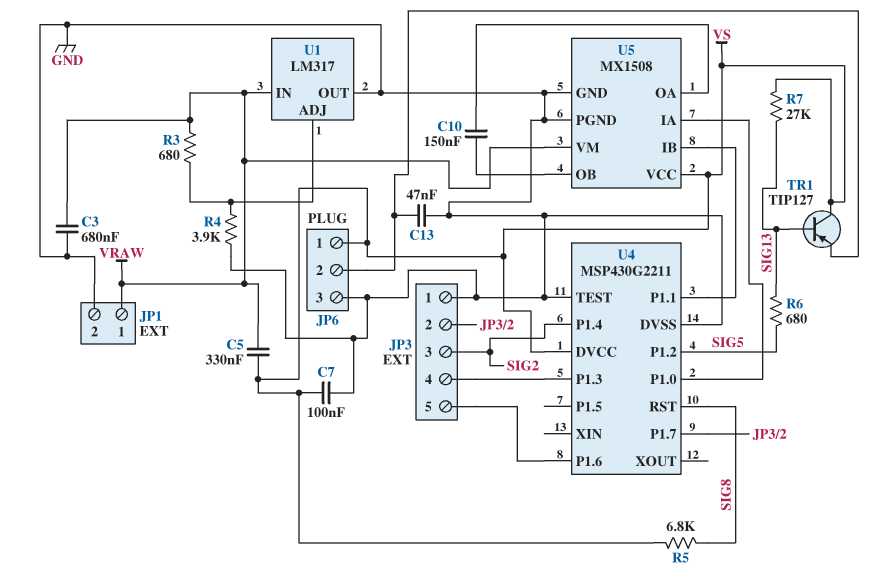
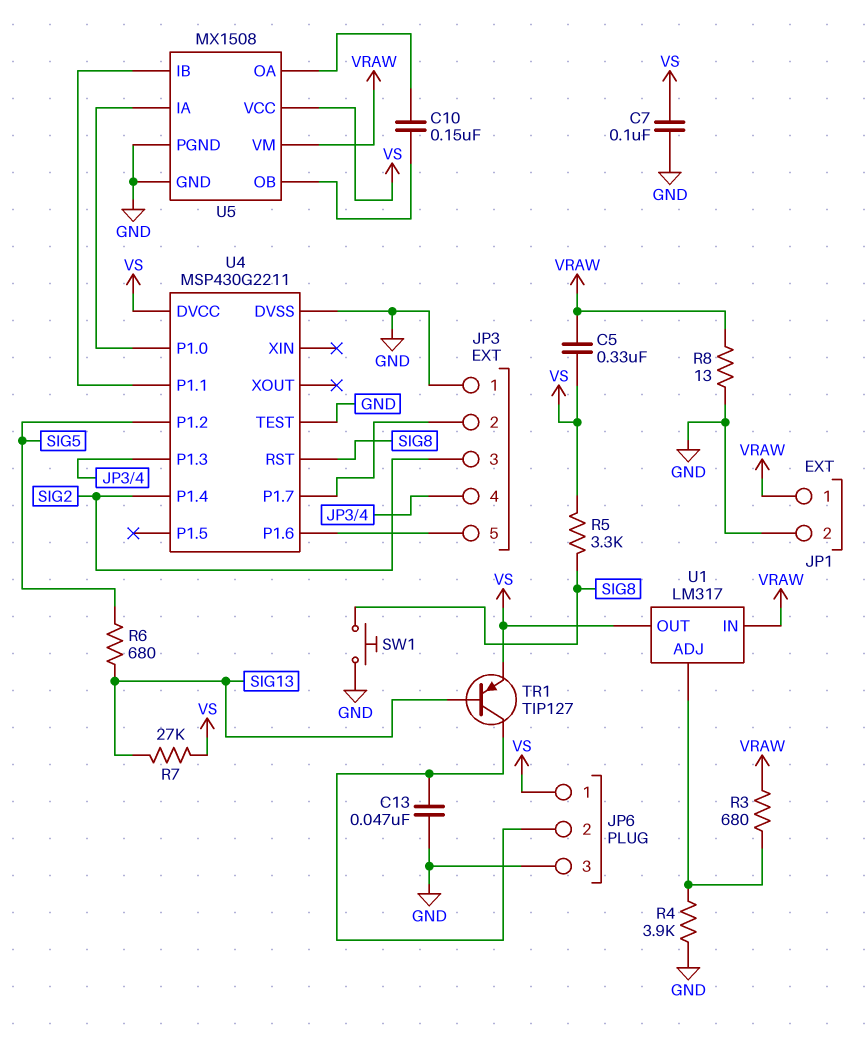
C3: 680nF (GND, VRAW) -> none
R5: 6.8k (SIG8, VS) -> 3.3k (SIG8, VS)
R8: none -> 13 (GND, VRAW)
SW1: none -> button (GND, SIG8)
TR1: PNP TIP127 (B SIG13, C VS, E JP6/2) -> PNP TIP127 (B SIG13, C JP6/2, E VS)
U1 pin OUT: GND -> VS

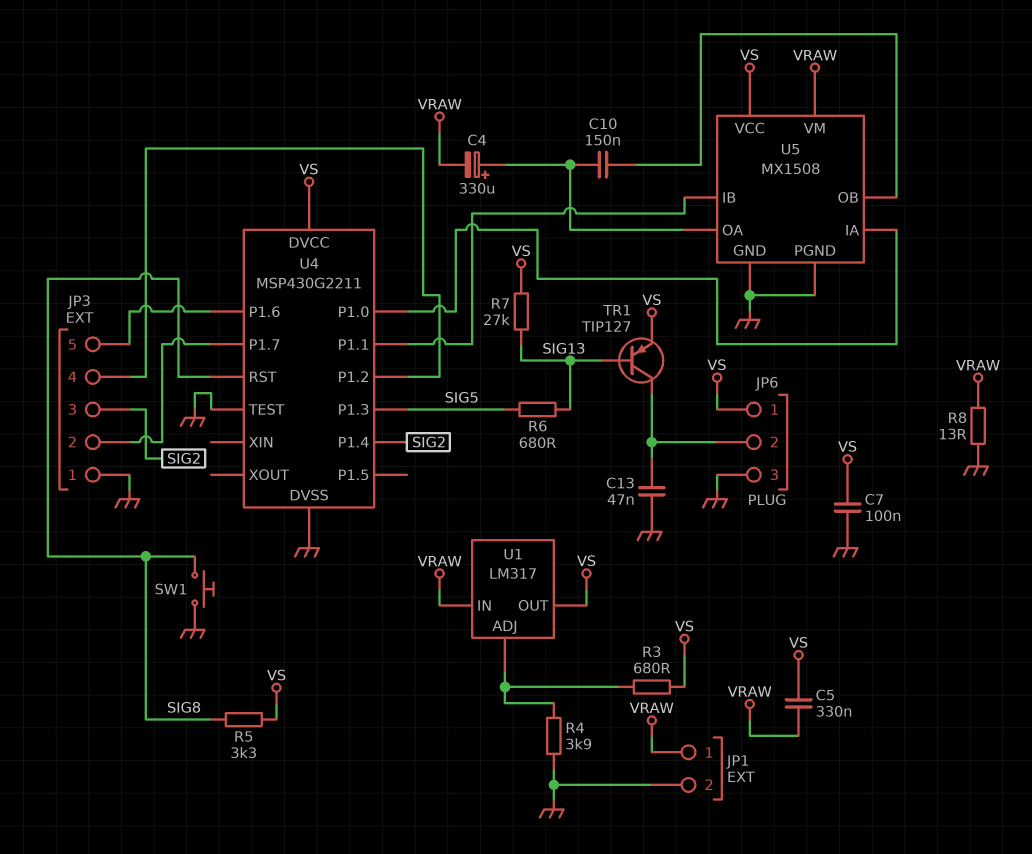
C4: none -> 330uF (plus U5/OA, minus VRAW)
R3: 680 (U1/ADJ, VRAW) -> 680 (U1/ADJ, VS)
U4 pin P1.2: SIG5 -> JP3/4
U4 pin P1.3: JP3/4 -> SIG5

